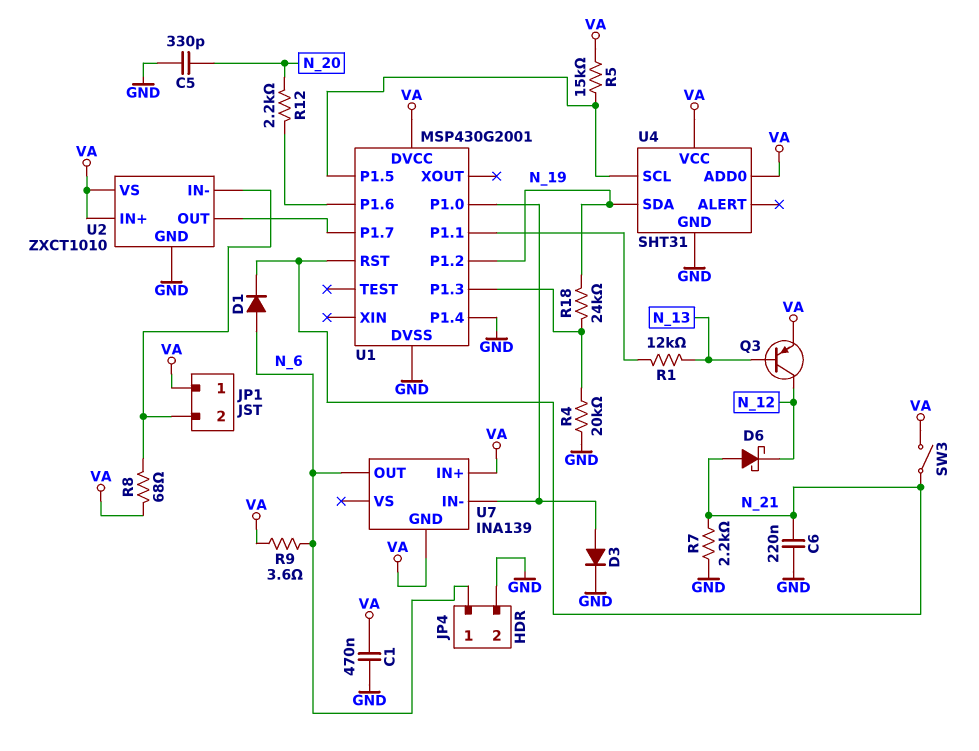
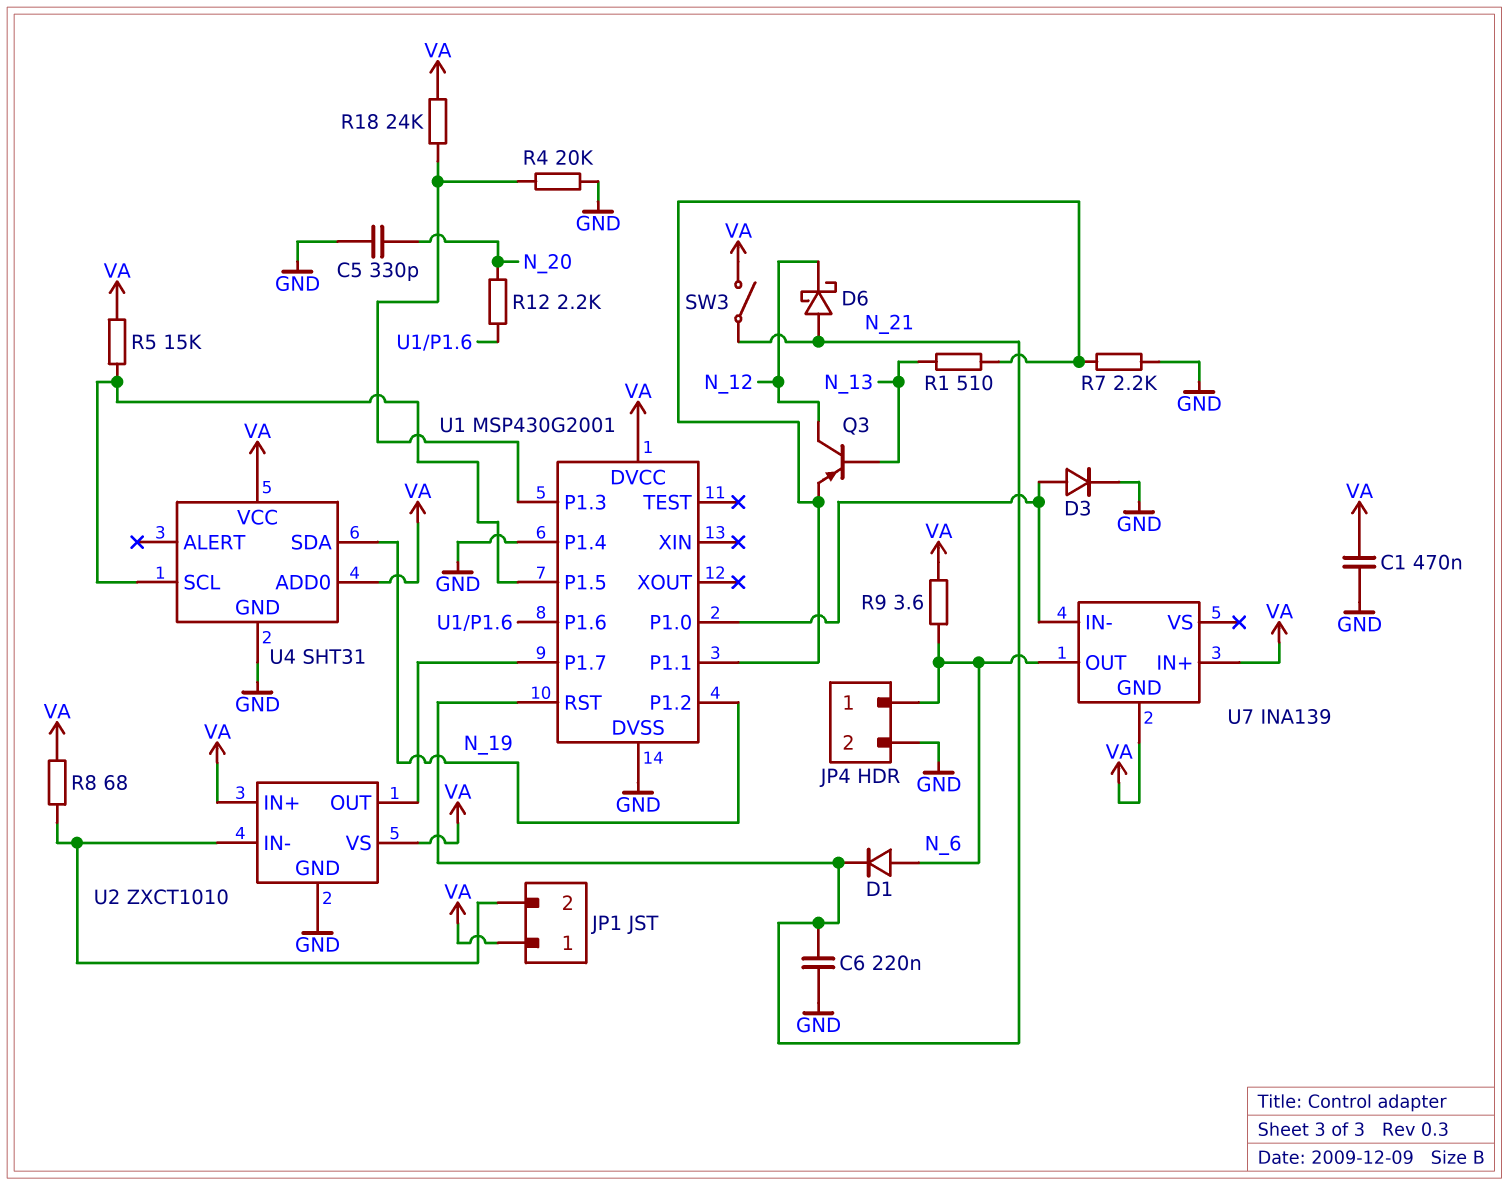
Q3: PNP (B N_13, C N_12, E VA) -> PNP (B N_13, C N_12, E U1/P1.1)
R1: 12k (N_13, U1/P1.1) -> 510 (N_13, U1/P1.1)
R7: 2.2k (GND, N_21) -> 2.2k (GND, U1/P1.1)
R18: 24k (N_19, U1/P1.3) -> 24k (U1/P1.3, VA)

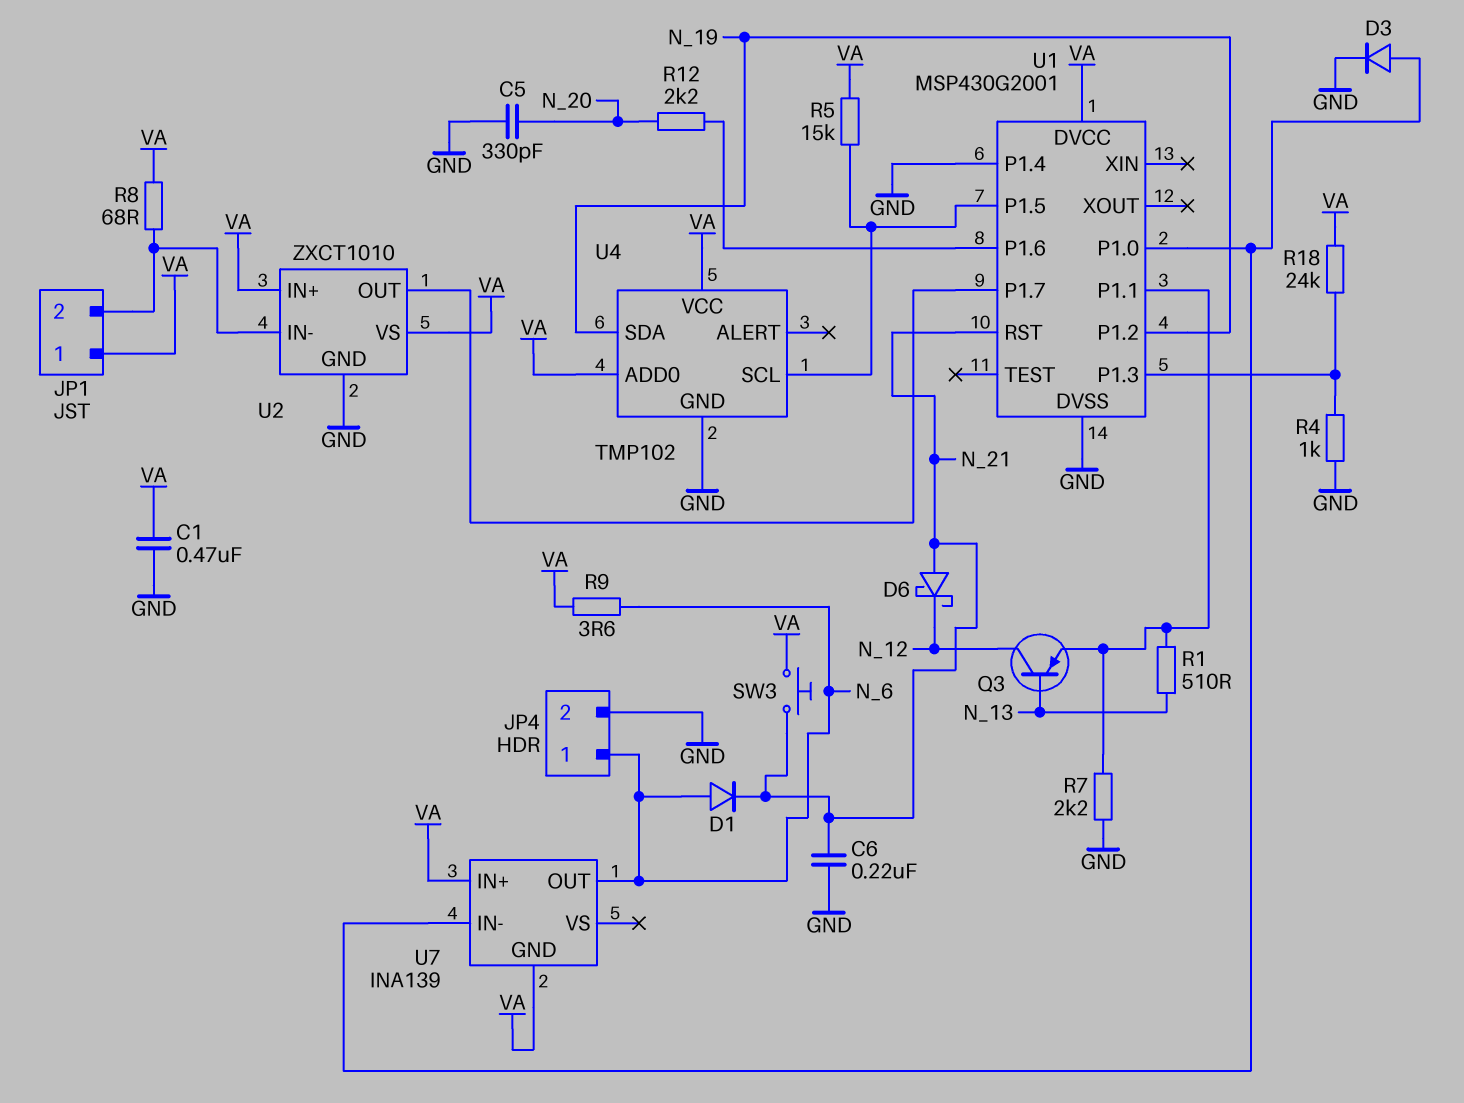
R4: 20k (GND, U1/P1.3) -> 1k (GND, U1/P1.3)
SW3: switch (N_21, VA) -> button (N_21, VA)
U4: SHT31 -> TMP102

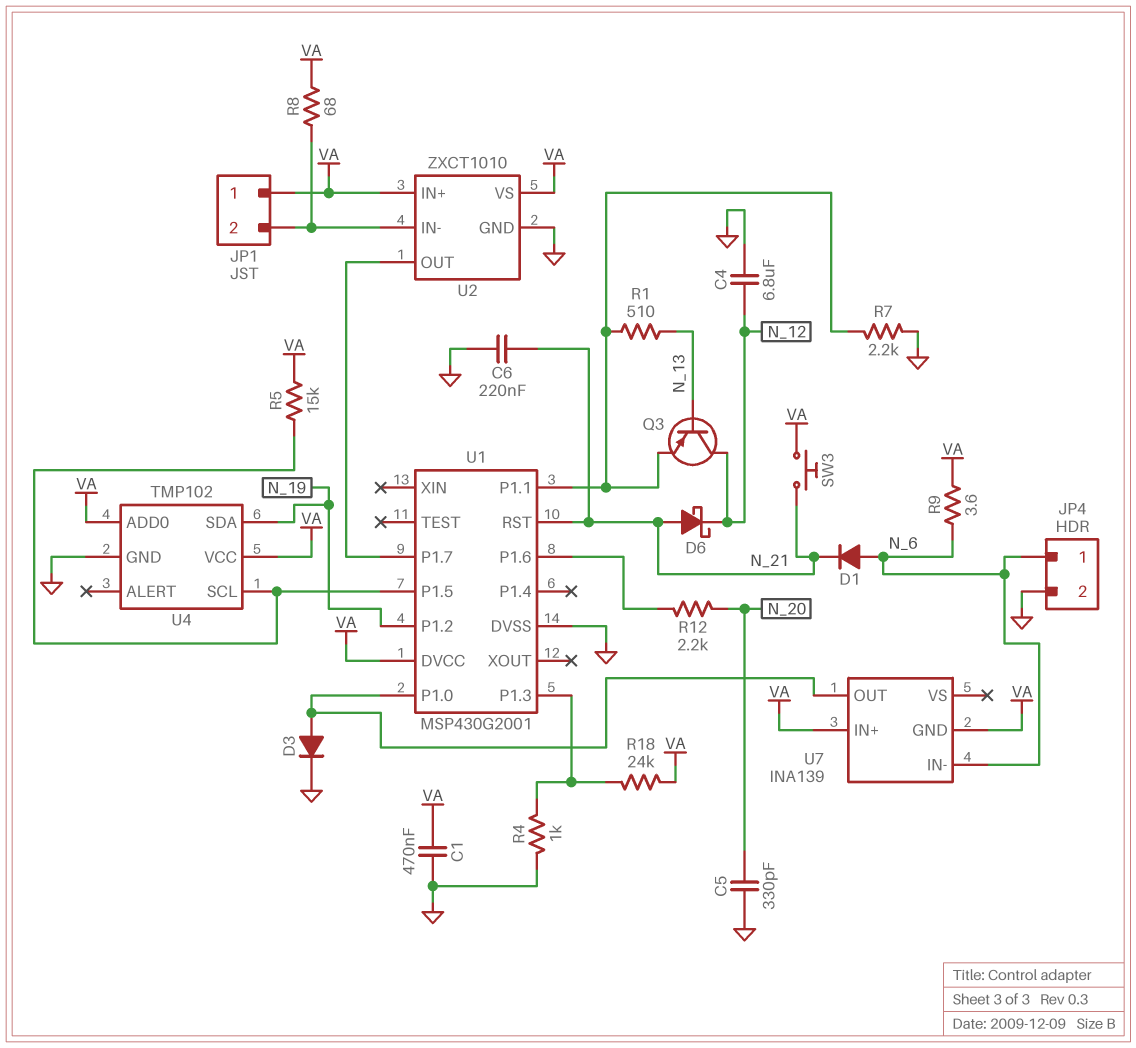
C4: none -> 6.8uF (GND, N_12)
U1 pin P1.4: GND -> none
U7 pin IN-: U1/P1.0 -> N_6
U7 pin OUT: N_6 -> U1/P1.0

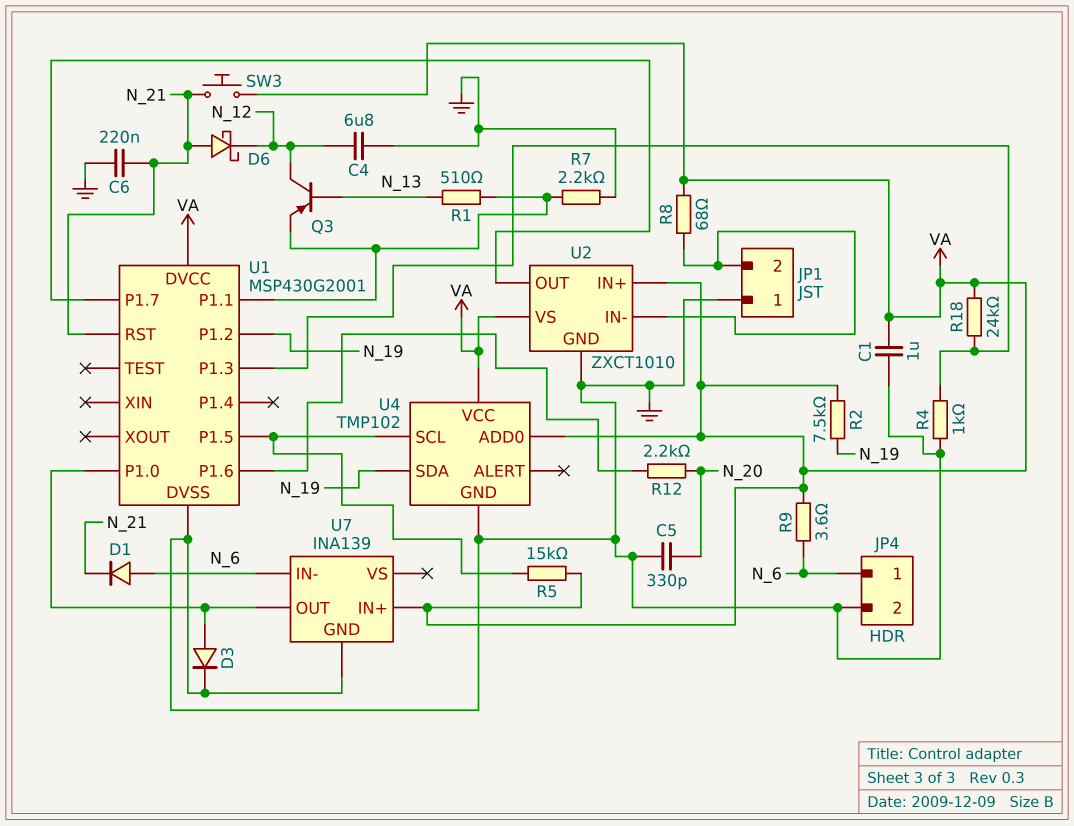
C1: 470nF (GND, VA) -> 1uF (GND, VA)
JP1 pin 1: VA -> GND
R2: none -> 7.5k (N_19, VA)
U7 pin GND: VA -> GND

